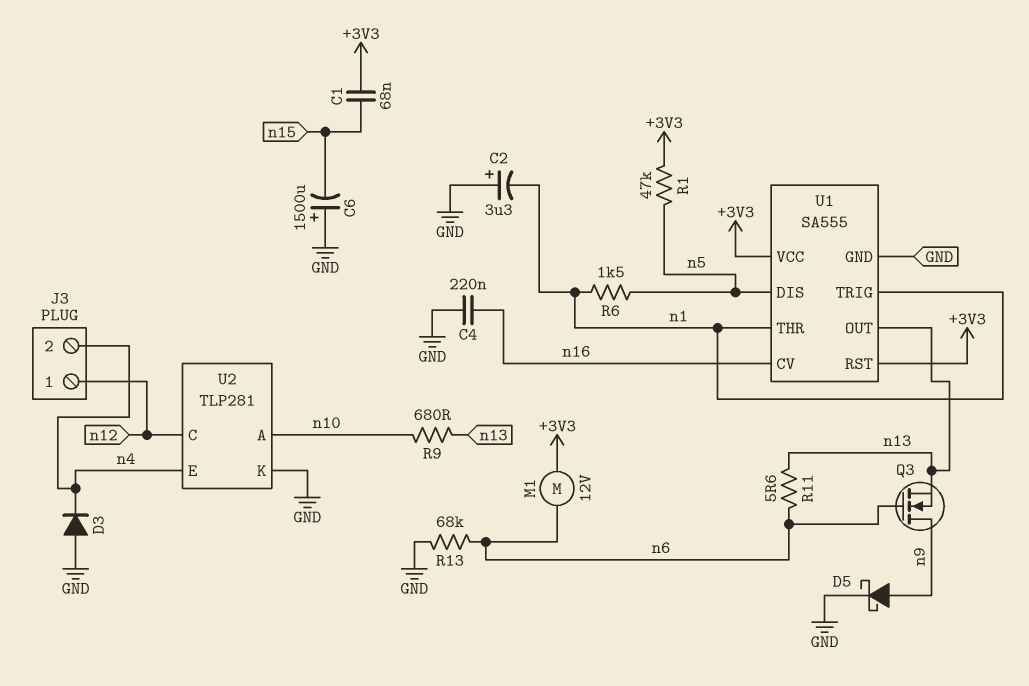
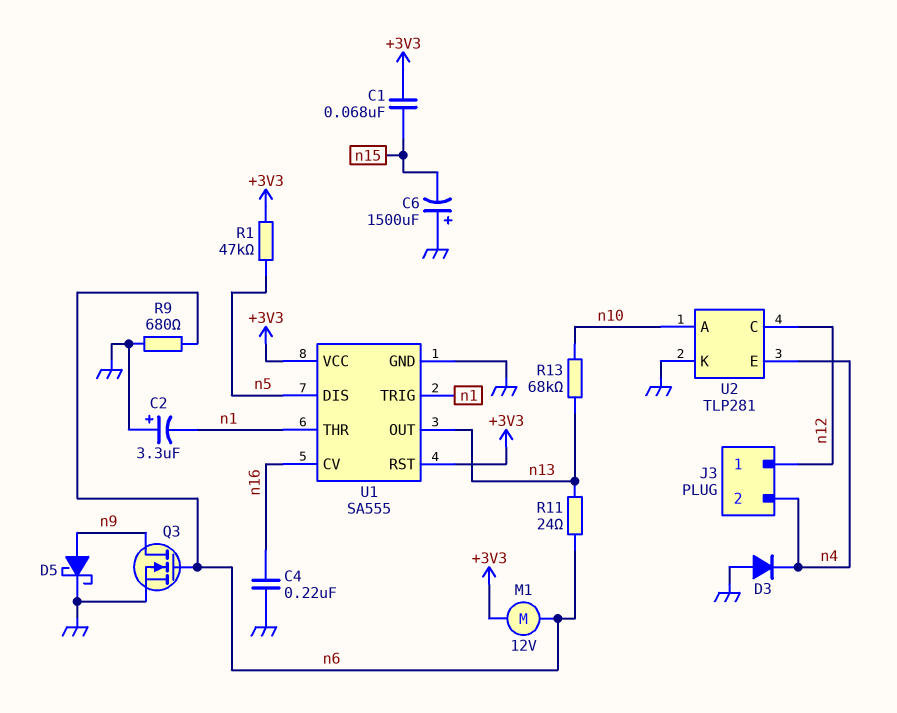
Q3: NMOS (G n6, D n9, S n13) -> NMOS (G n6, D n9, S GND)
R6: 1.5k (n1, n5) -> none
R9: 680 (n10, n13) -> 680 (GND, n6)
R11: 5.6 (n6, n13) -> 24 (n6, n13)
R13: 68k (GND, n6) -> 68k (n10, n13)

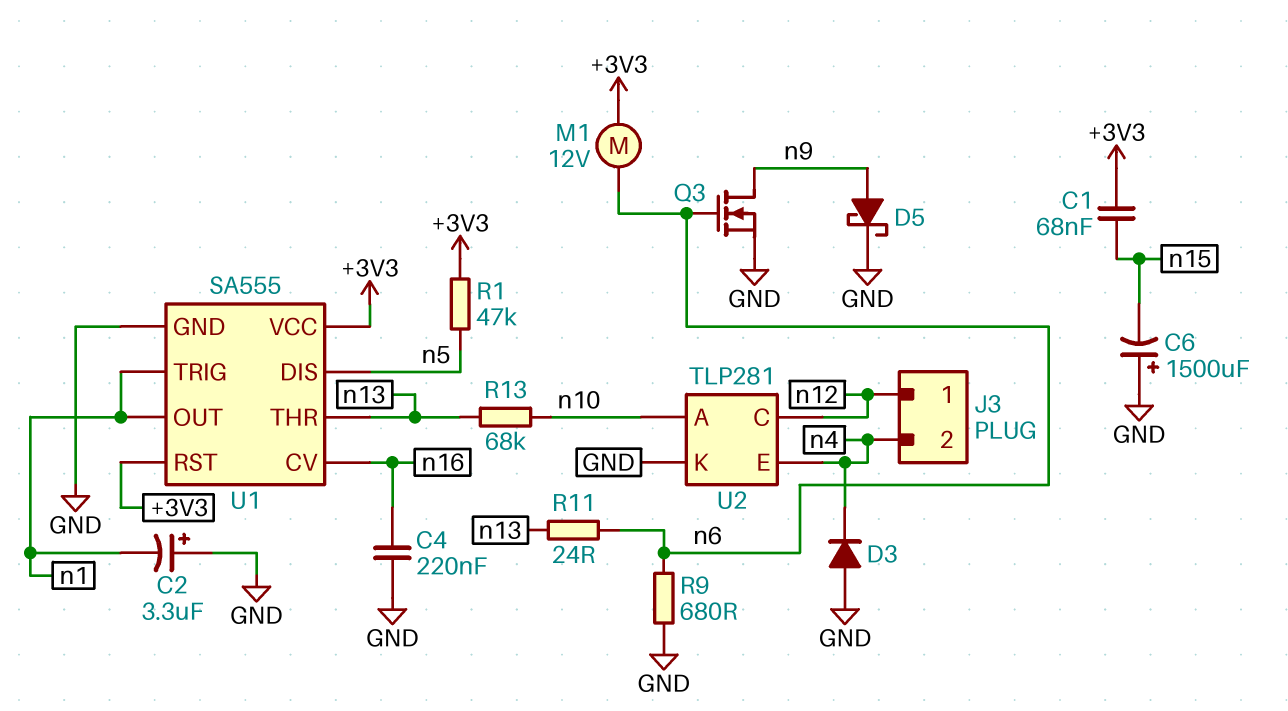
U1 pin OUT: n13 -> n1
U1 pin THR: n1 -> n13

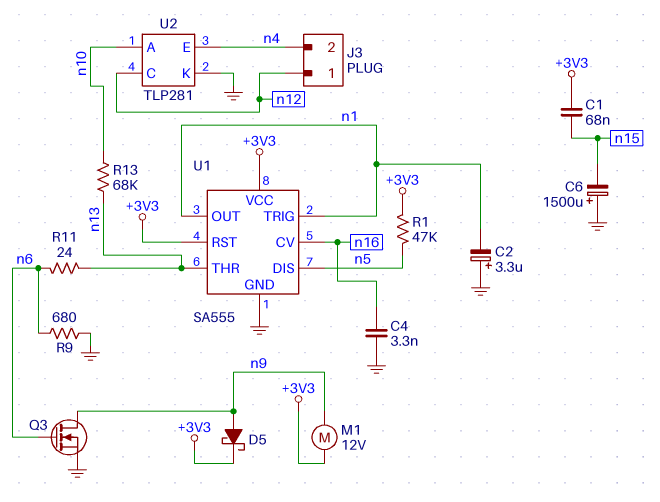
C4: 220nF (GND, n16) -> 3.3nF (GND, n16)
D3: diode (A GND, K n4) -> none
D5: schottky (A n9, K GND) -> schottky (A n9, K +3V3)
M1: motor 12V (+3V3, n6) -> motor 12V (+3V3, n9)

